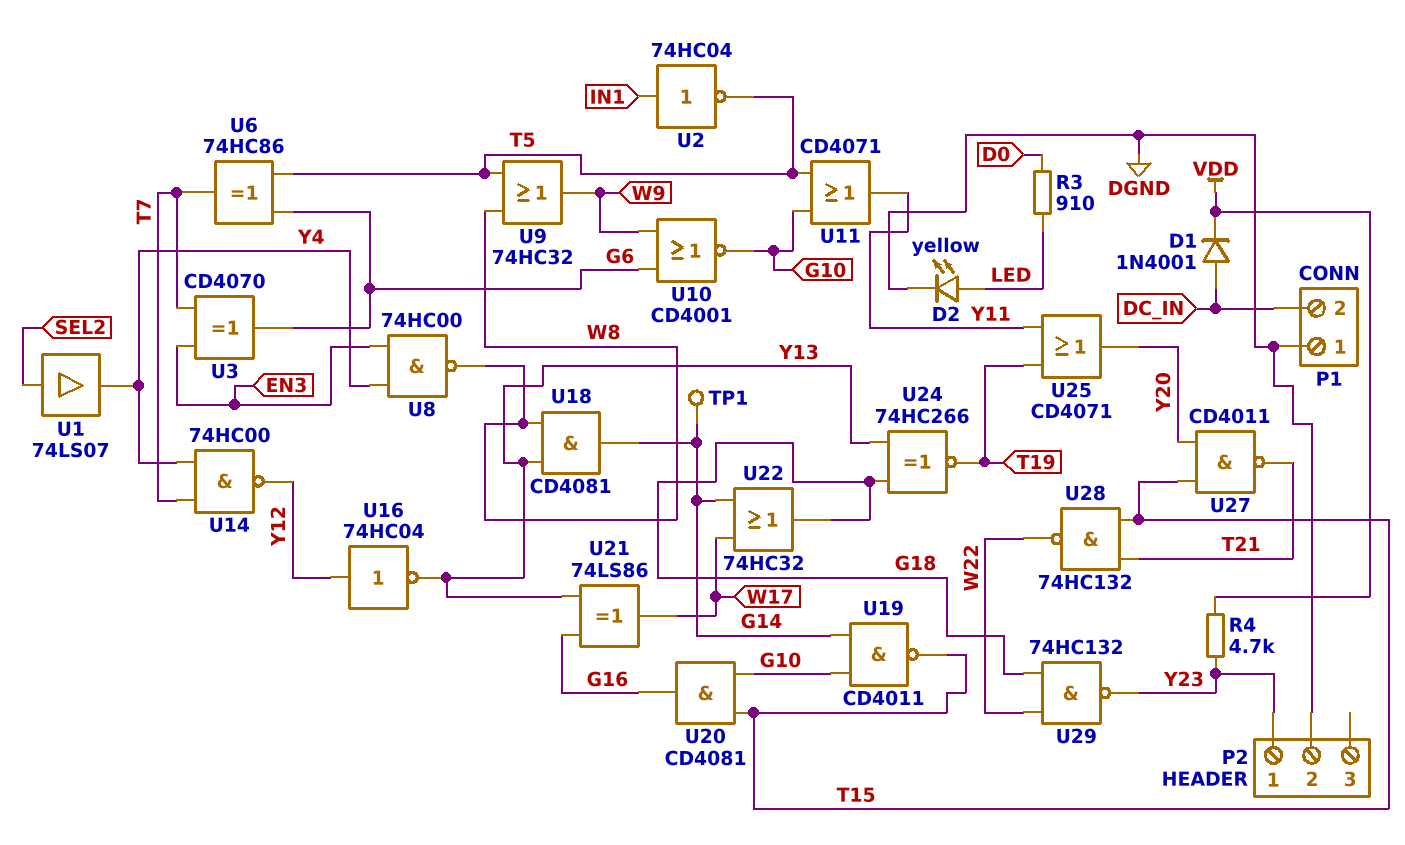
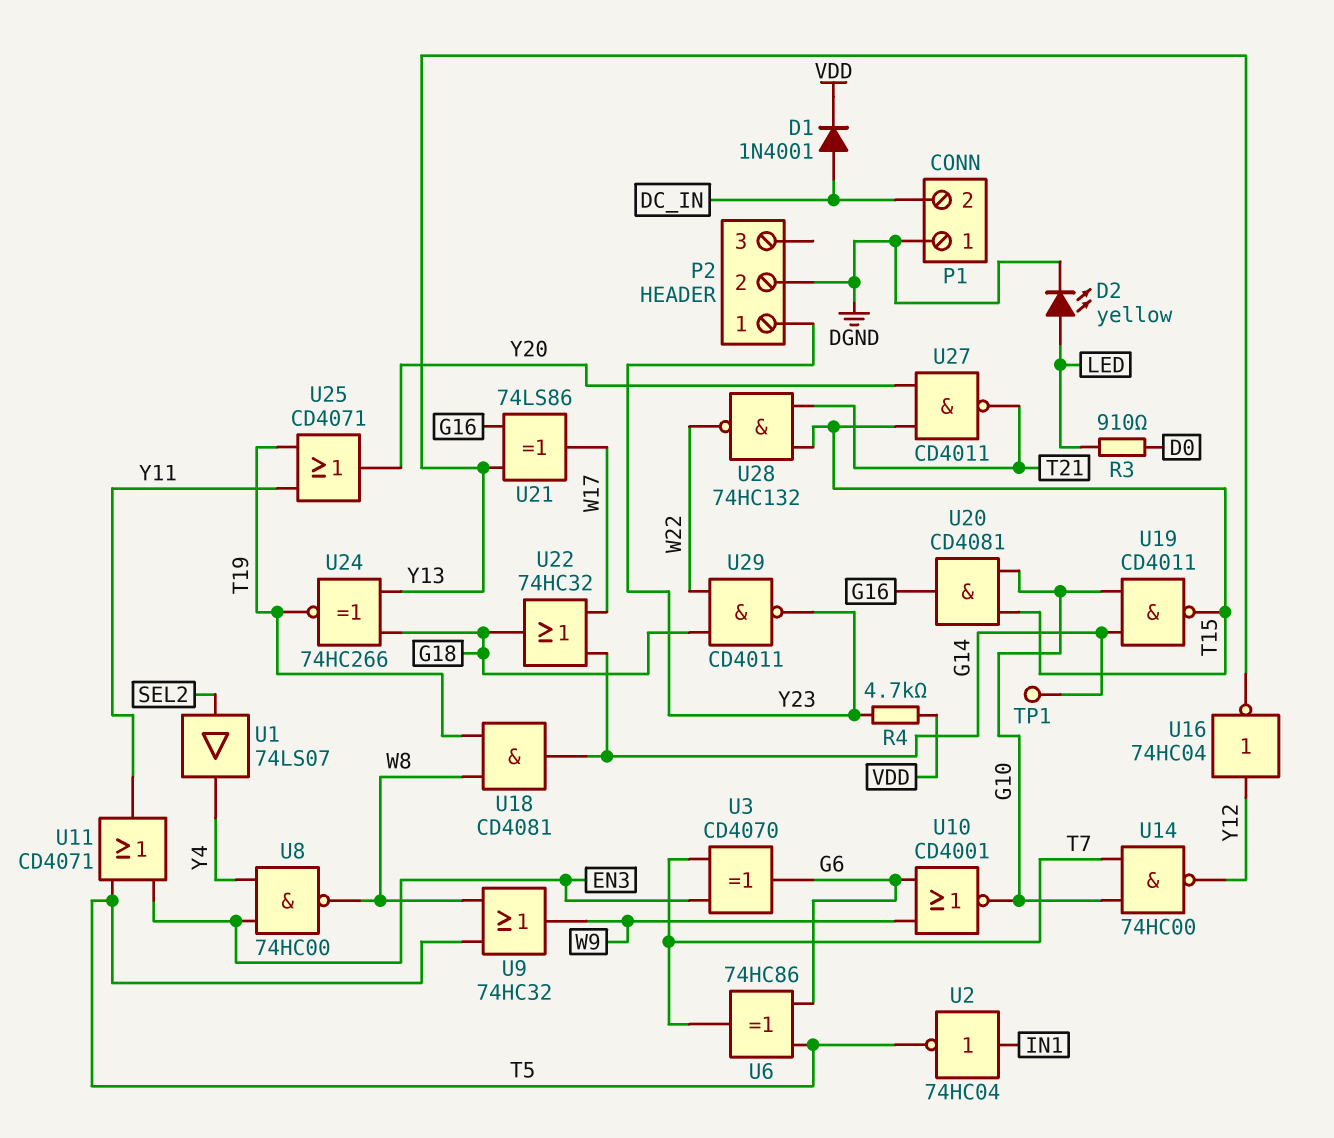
U11: OR CD4071 (in G10, in T5, out Y11) -> OR CD4071 (in EN3, in T5, out Y11)
U14: NAND 74HC00 (in T7, in Y4, out Y12) -> NAND 74HC00 (in G10, in T7, out Y12)
U18: AND CD4081 (in W8, in Y13, out G14) -> AND CD4081 (in T19, in W8, out G14)
U29: NAND 74HC132 (in G18, in W22, out Y23) -> NAND CD4011 (in G18, in W22, out Y23)

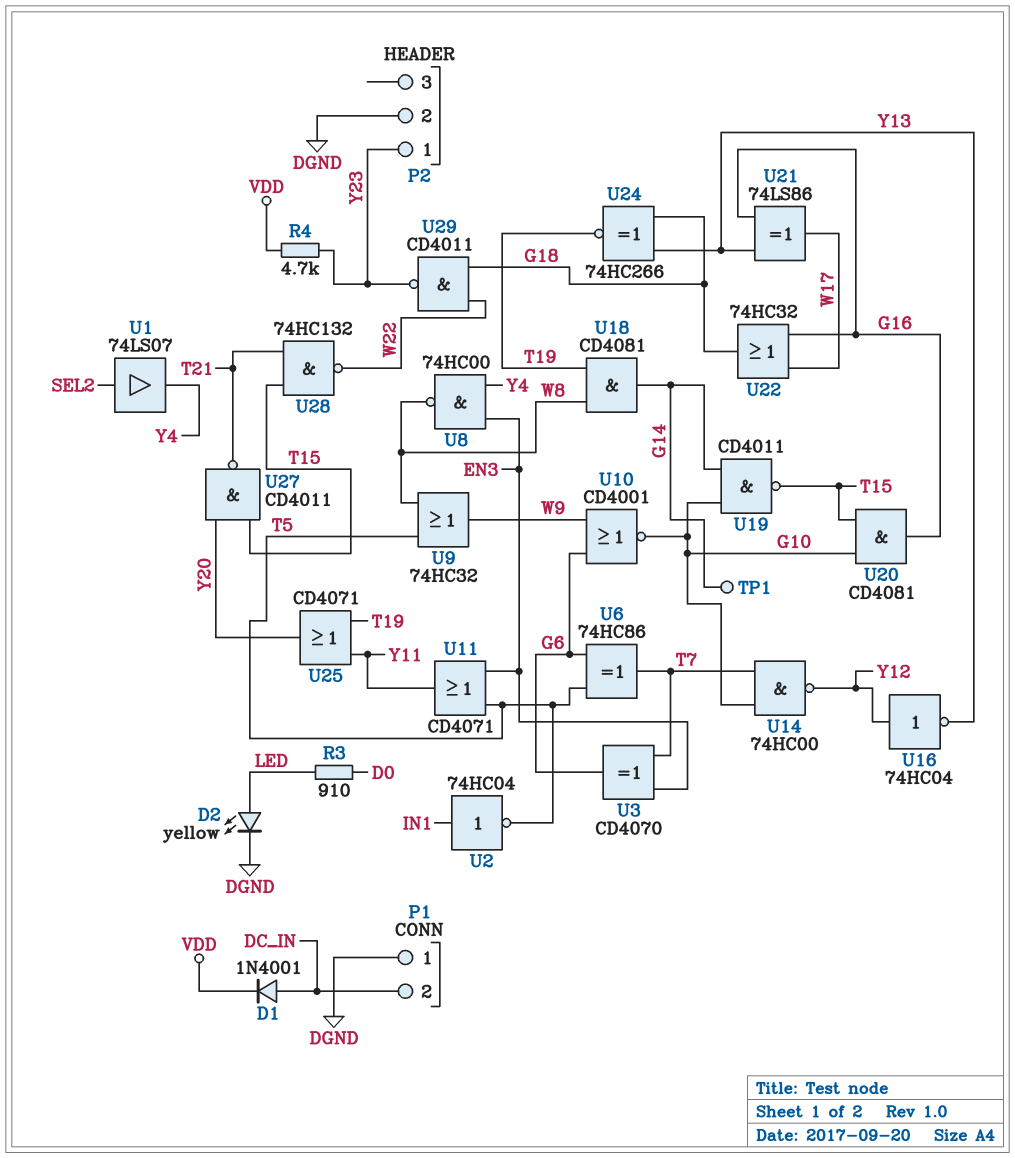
U22: OR 74HC32 (in G14, in W17, out G18) -> OR 74HC32 (in G16, in W17, out G18)

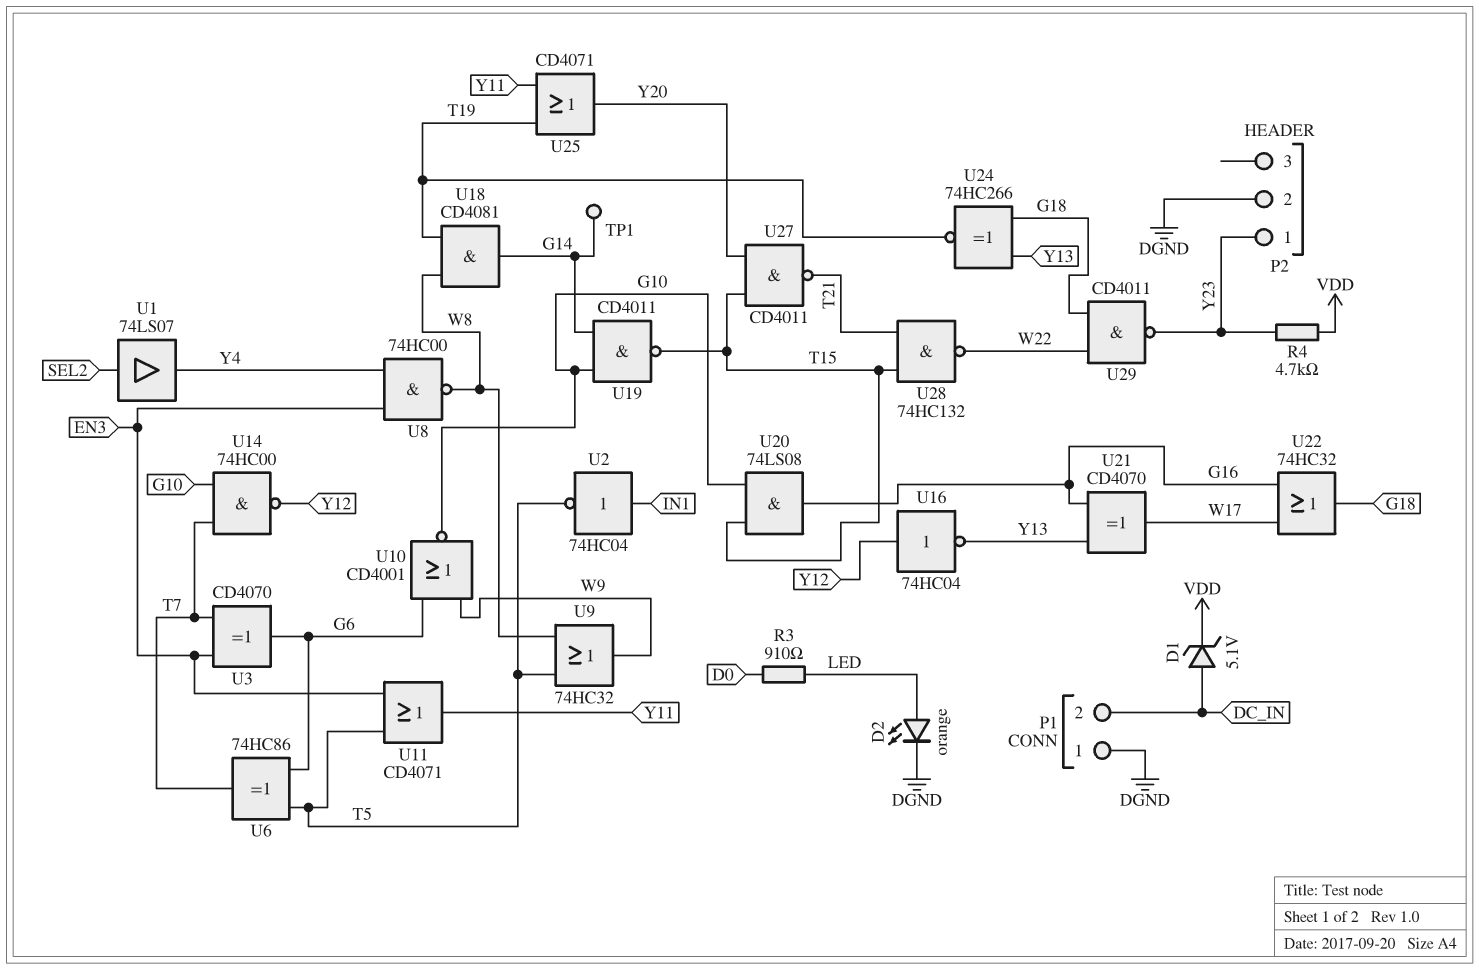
D1: diode 1N4001 (A DC_IN, K VDD) -> zener 5.1V (A DC_IN, K VDD)
D2: LED yellow (A LED, K DGND) -> LED orange (A LED, K DGND)
U20: AND CD4081 (in G10, in T15, out G16) -> AND 74LS08 (in G10, in T15, out G16)
U21: XOR 74LS86 (in G16, in Y13, out W17) -> XOR CD4070 (in G16, in Y13, out W17)

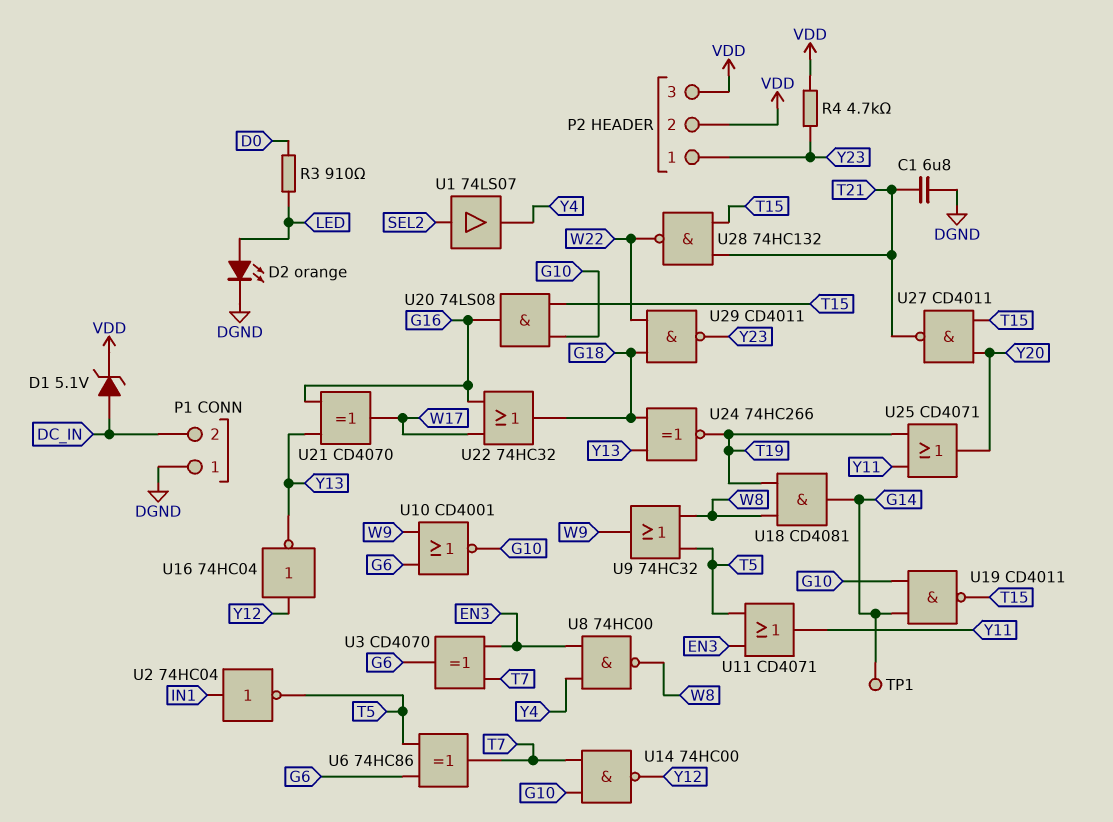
C1: none -> 6.8uF (DGND, T21)
P2 pin 2: DGND -> VDD
P2 pin 3: none -> VDD

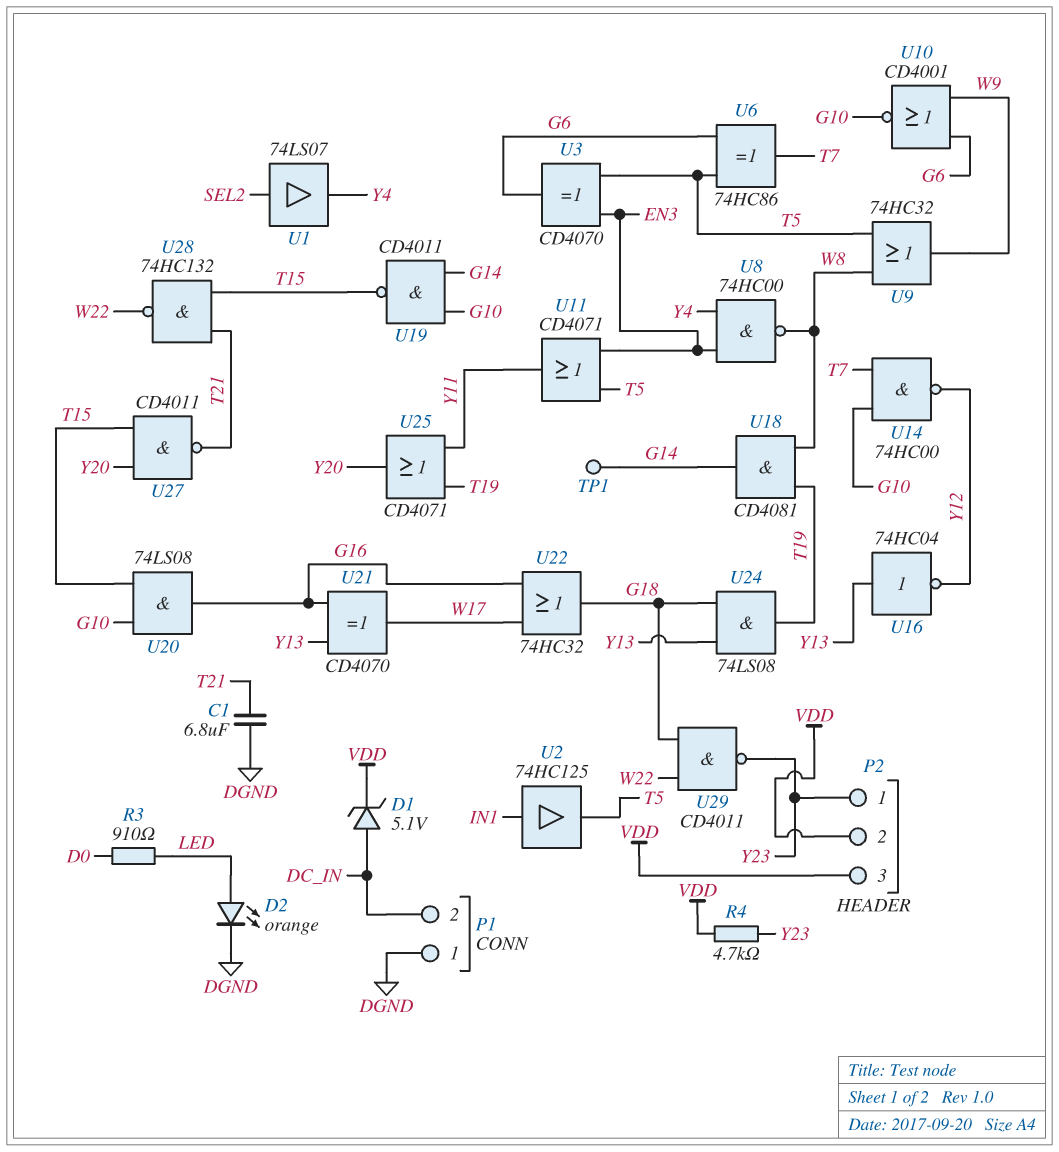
U2: NOT 74HC04 (in IN1, out T5) -> buffer 74HC125 (in IN1, out T5)
U3: XOR CD4070 (in EN3, in T7, out G6) -> XOR CD4070 (in EN3, in T5, out G6)
U16: NOT 74HC04 (in Y12, out Y13) -> NOT 74HC04 (in Y13, out Y12)
U24: XNOR 74HC266 (in G18, in Y13, out T19) -> AND 74LS08 (in G18, in Y13, out T19)

